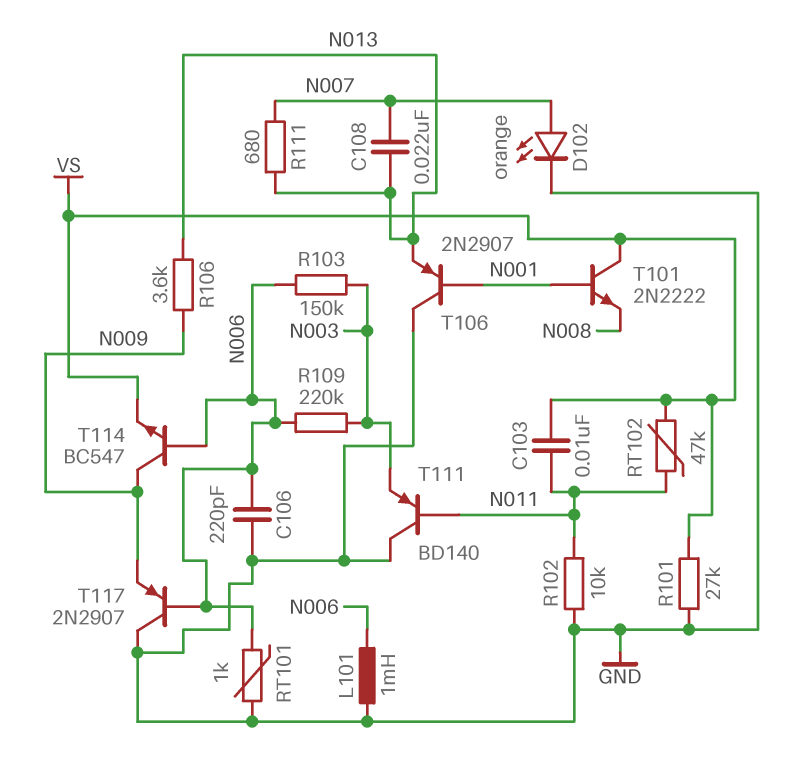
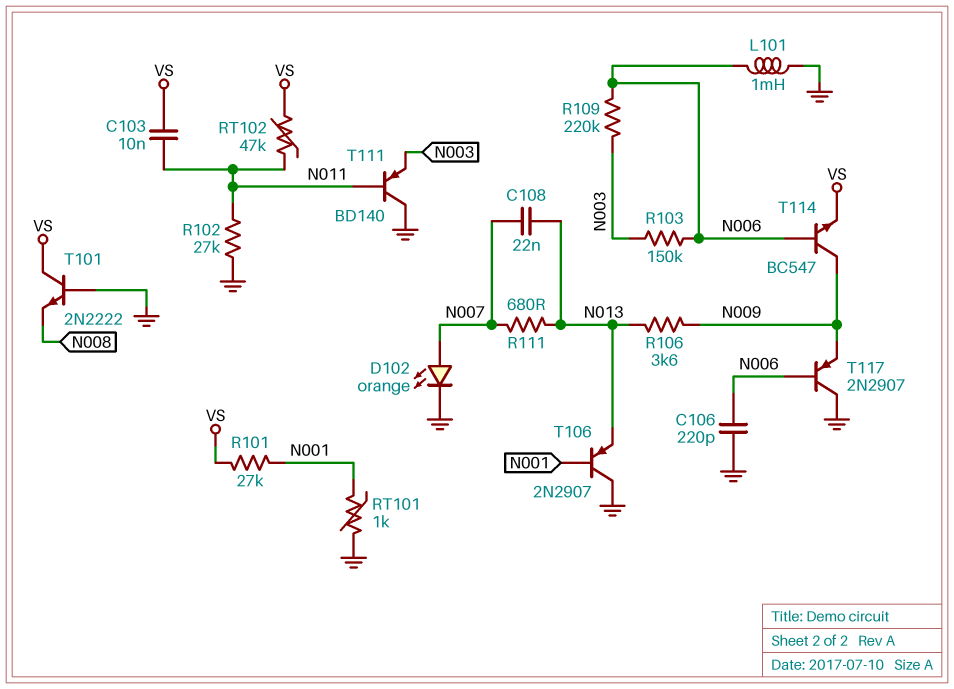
R101: 27k (GND, VS) -> 27k (N001, VS)
R102: 10k (GND, N011) -> 27k (GND, N011)
RT101: 1k (GND, N006) -> 1k (GND, N001)
T101: NPN 2N2222 (B N001, C VS, E N008) -> NPN 2N2222 (B GND, C VS, E N008)

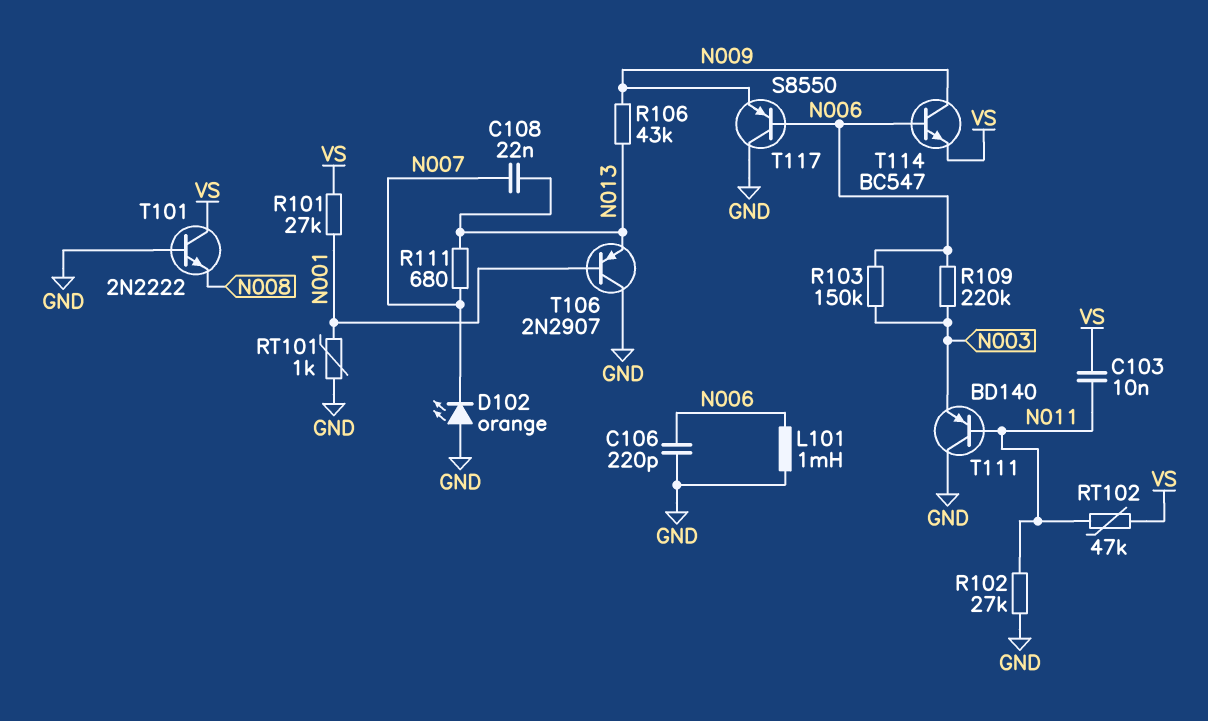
D102: LED orange (A N007, K GND) -> LED orange (A GND, K N007)
R106: 3.6k (N009, N013) -> 43k (N009, N013)
T117: PNP 2N2907 (B N006, C GND, E N009) -> PNP S8550 (B N006, C GND, E N009)

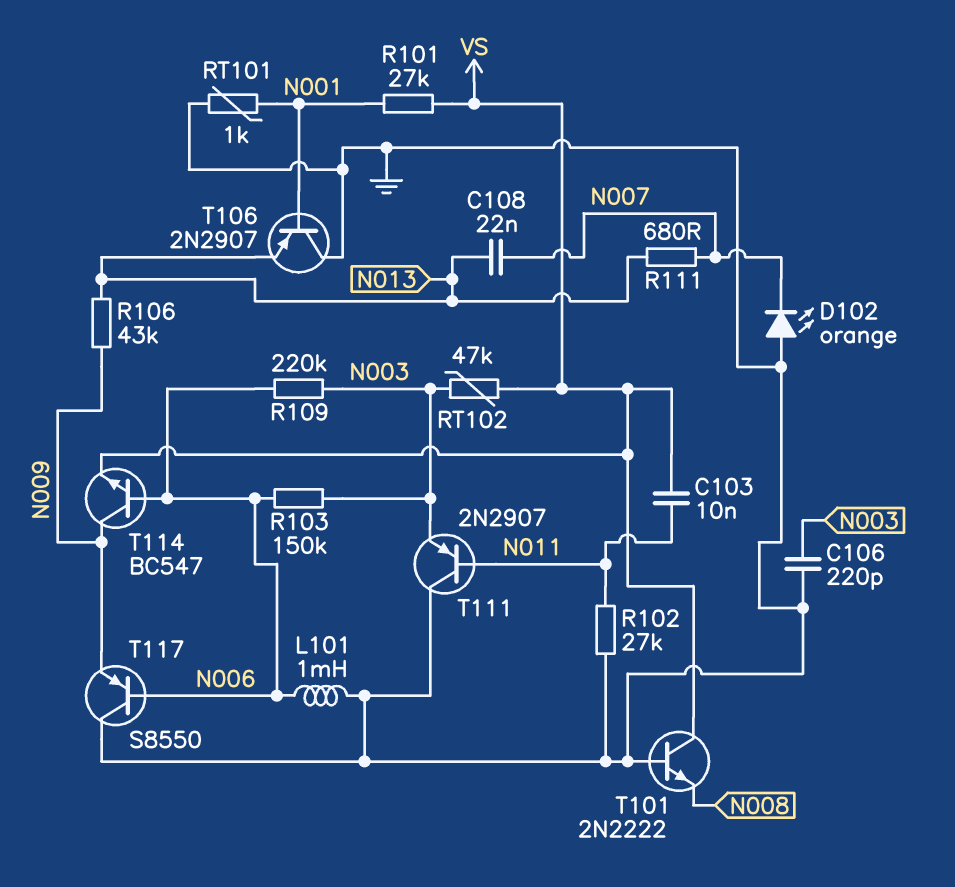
C106: 220pF (GND, N006) -> 220pF (GND, N003)
RT102: 47k (N011, VS) -> 47k (N003, VS)
T111: PNP BD140 (B N011, C GND, E N003) -> PNP 2N2907 (B N011, C GND, E N003)

